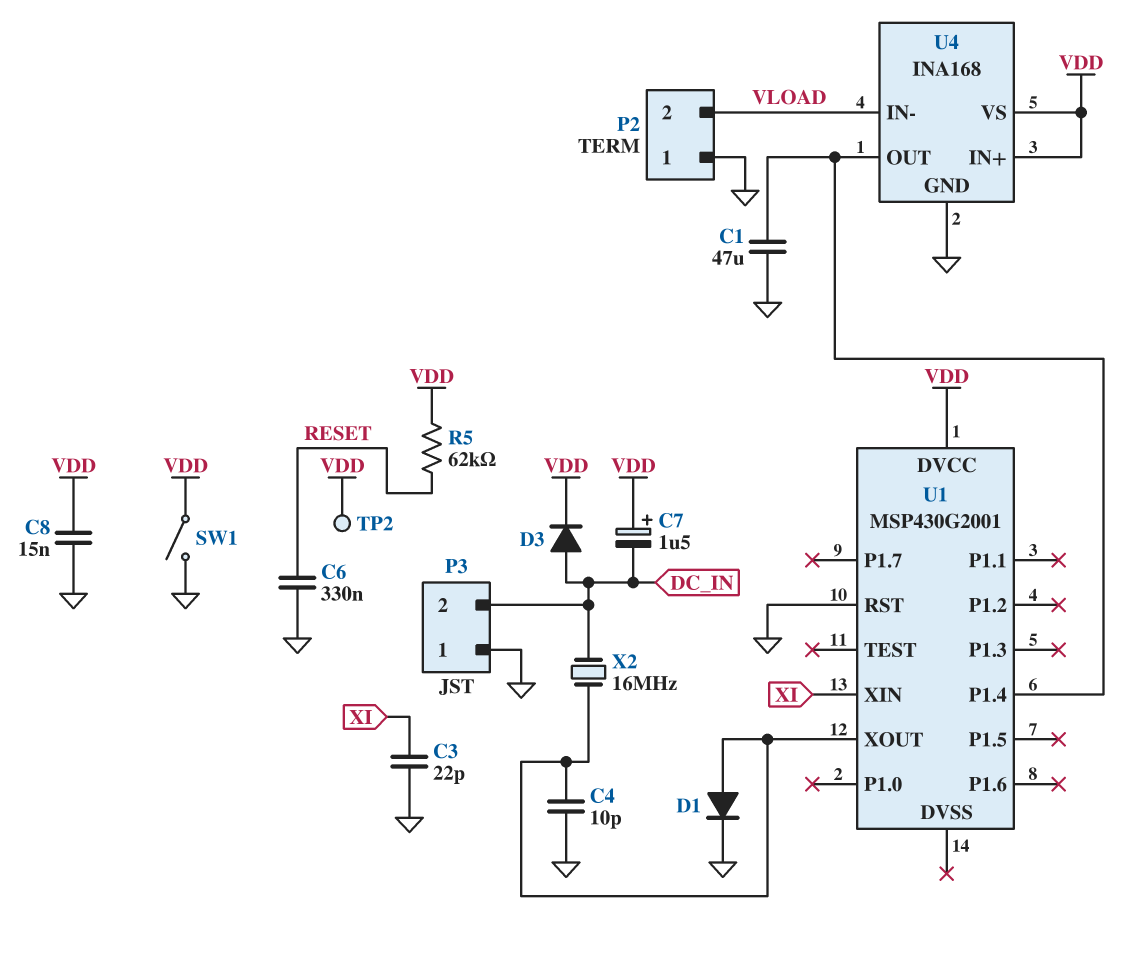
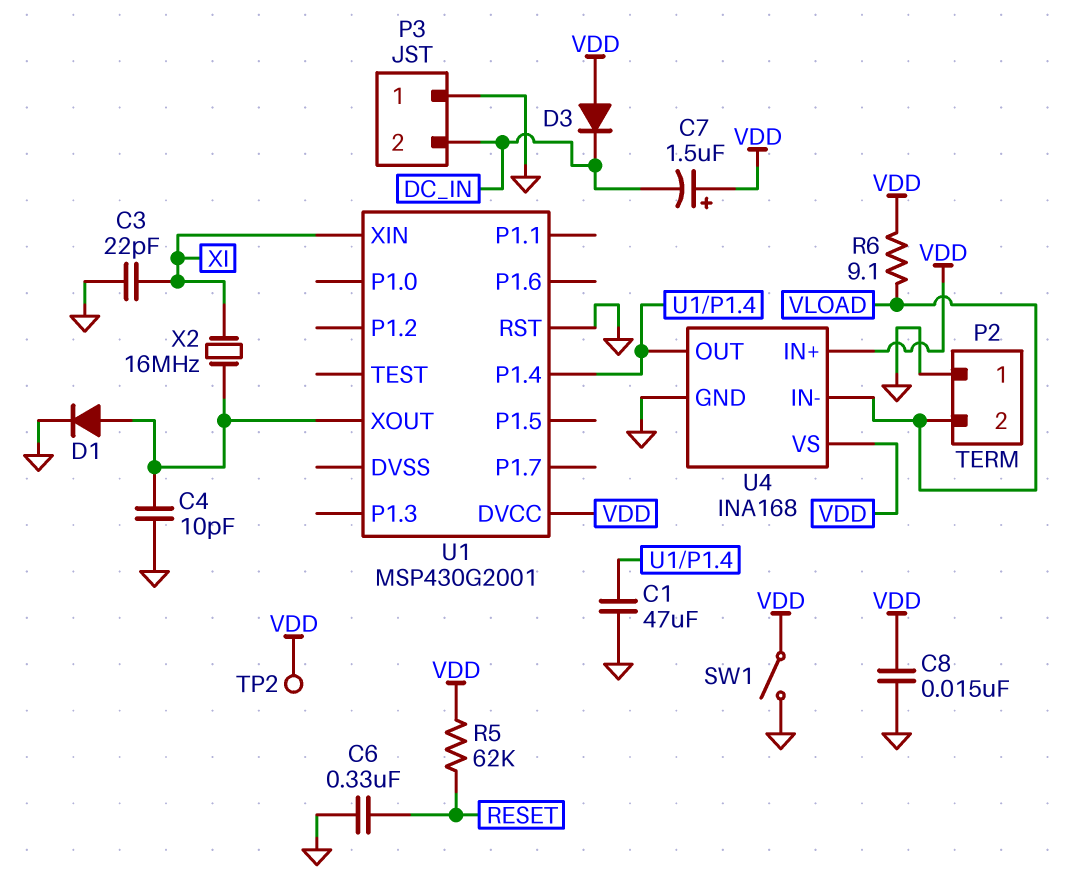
D3: diode (A DC_IN, K VDD) -> diode (A VDD, K DC_IN)
R6: none -> 9.1 (VDD, VLOAD)
X2: 16MHz (DC_IN, U1/XOUT) -> 16MHz (U1/XOUT, XI)

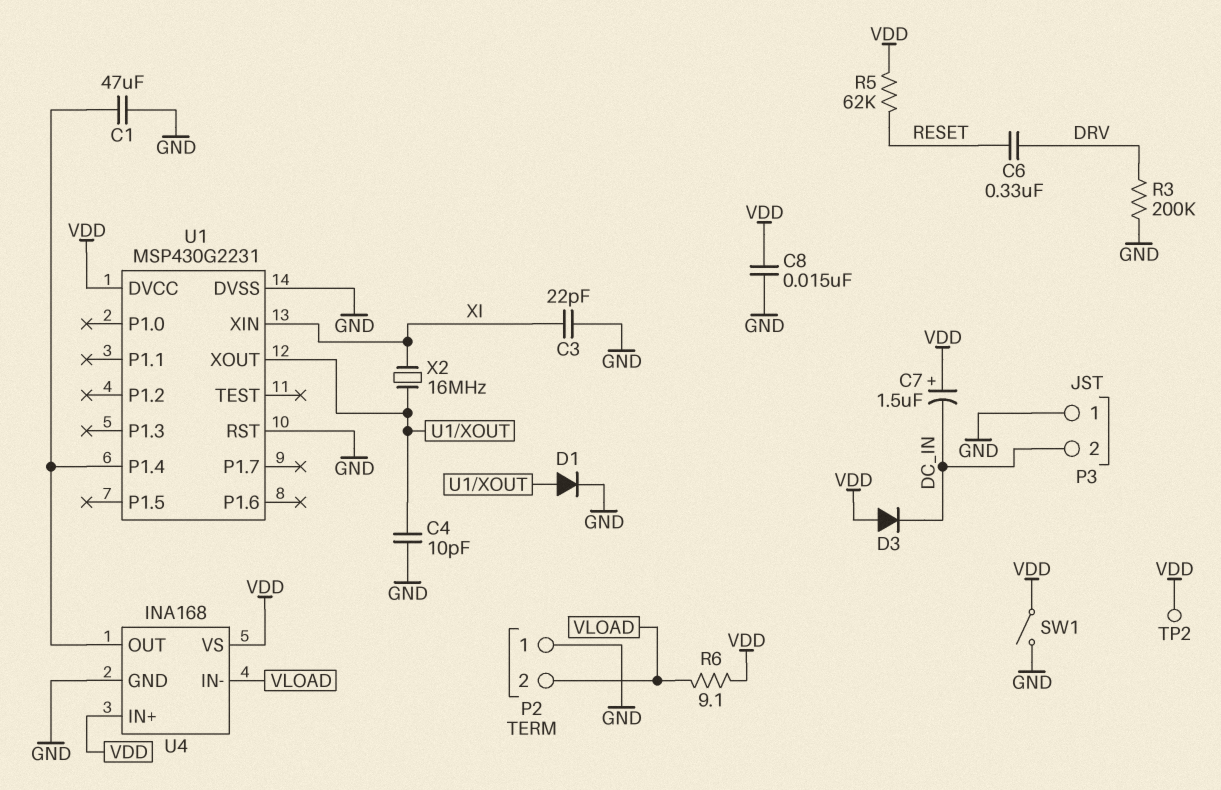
C6: 330nF (GND, RESET) -> 330nF (DRV, RESET)
R3: none -> 200k (DRV, GND)
U1: MSP430G2001 -> MSP430G2231
U1 pin DVSS: none -> GND

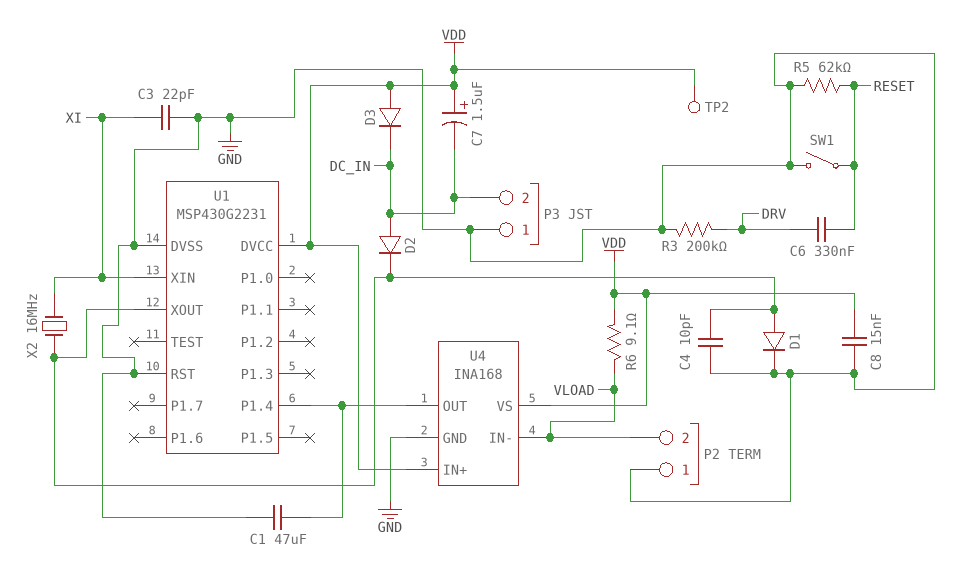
D2: none -> diode (A DC_IN, K U1/XOUT)
R5: 62k (RESET, VDD) -> 62k (GND, RESET)
SW1: switch (GND, VDD) -> switch (GND, RESET)

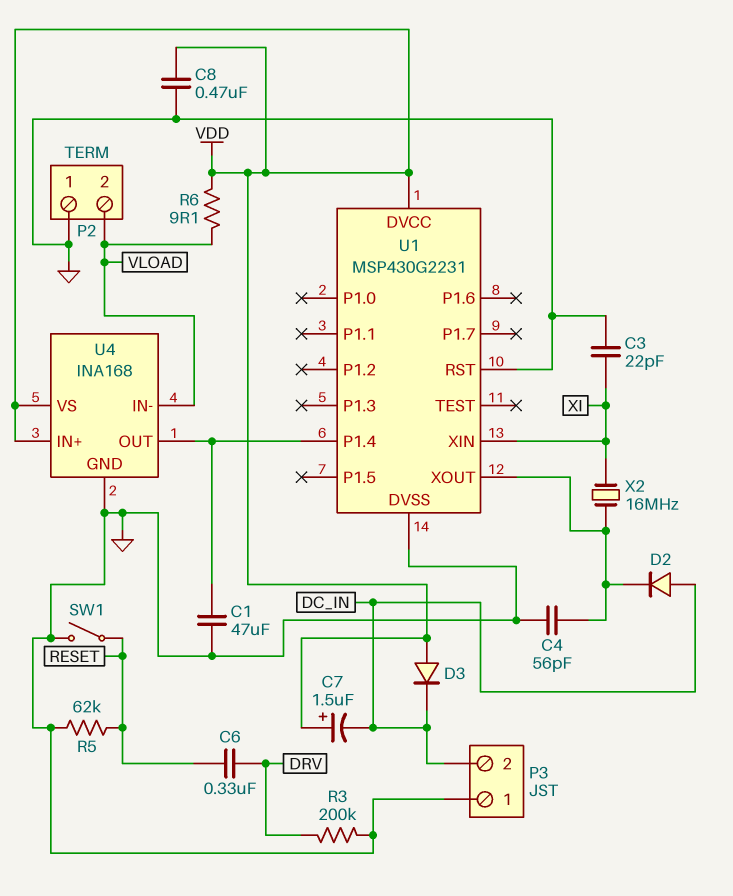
C4: 10pF (GND, U1/XOUT) -> 56pF (GND, U1/XOUT)
C8: 15nF (GND, VDD) -> 470nF (GND, VDD)
D1: diode (A U1/XOUT, K GND) -> none
TP2: test point (VDD) -> none

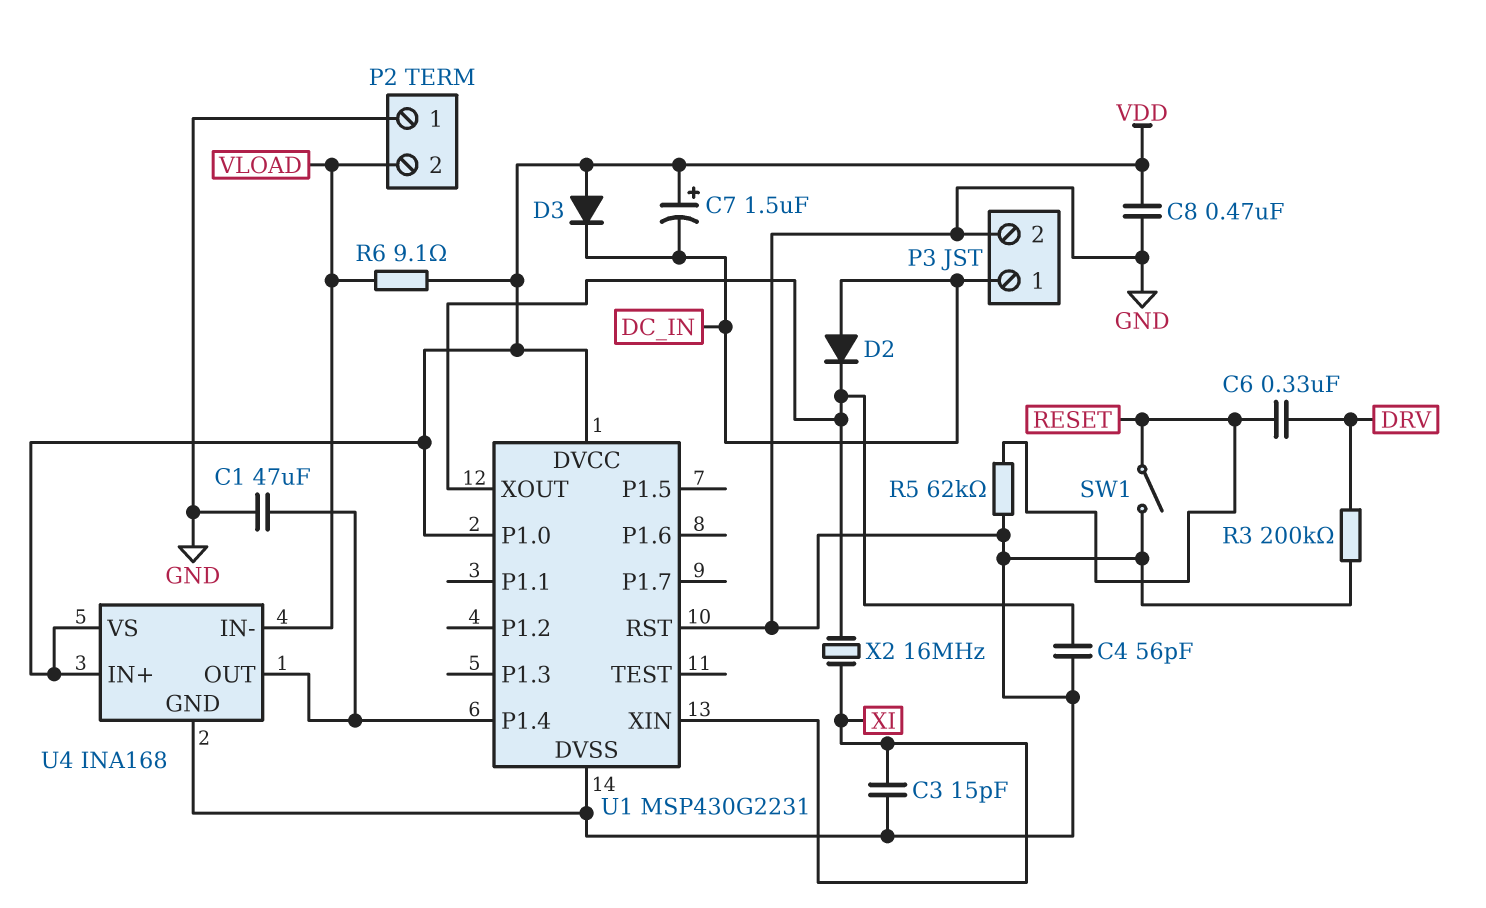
C3: 22pF (GND, XI) -> 15pF (GND, XI)
P3 pin 1: GND -> DC_IN
P3 pin 2: DC_IN -> GND
U1 pin P1.0: none -> VDD

